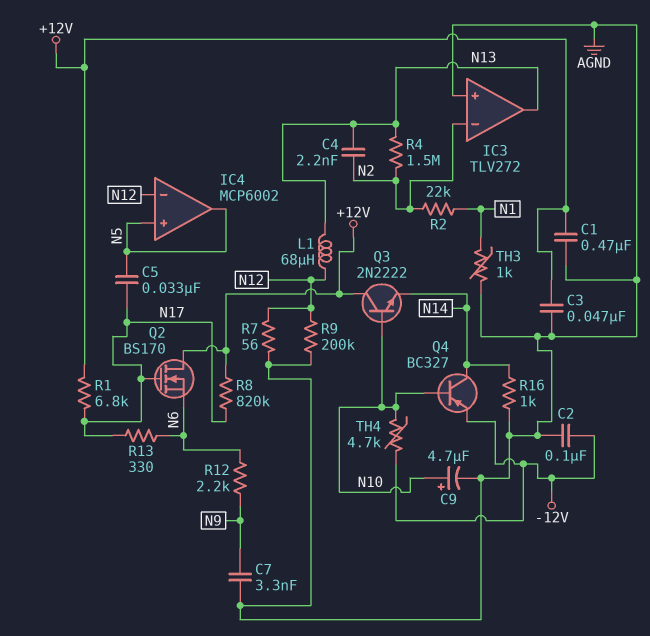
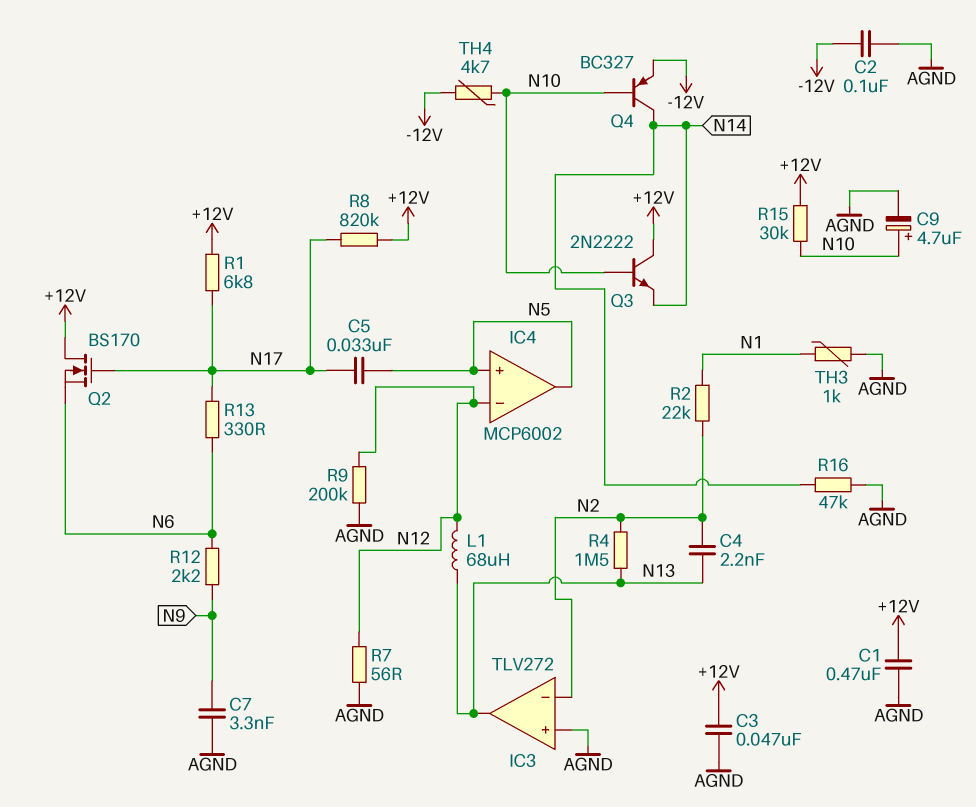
R15: none -> 30k (+12V, N10)
R16: 1k (AGND, N14) -> 47k (AGND, N14)

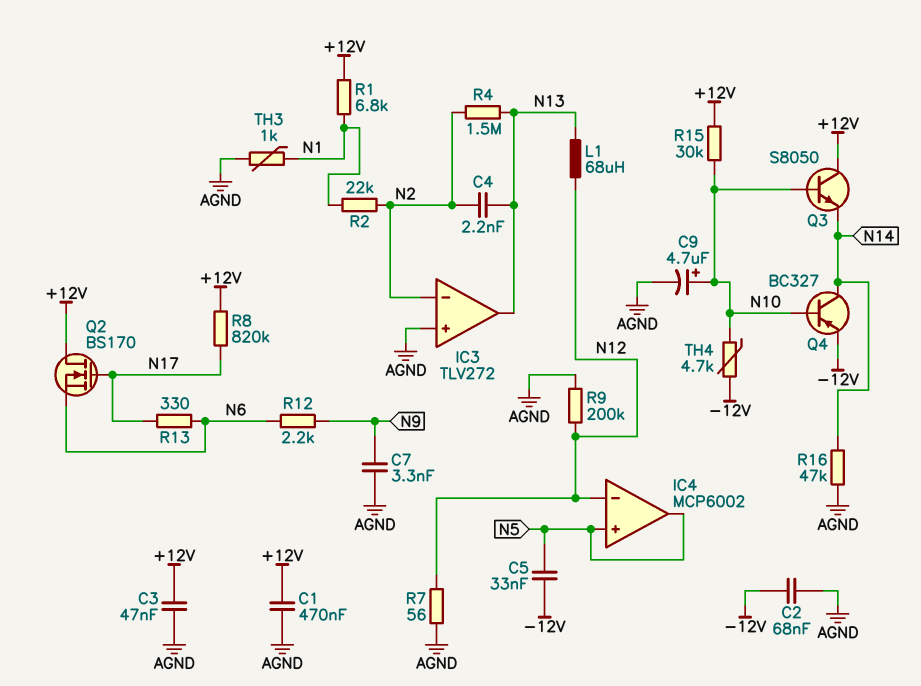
C2: 100nF (-12V, AGND) -> 68nF (-12V, AGND)
C5: 33nF (N5, N17) -> 33nF (-12V, N5)
Q3: NPN 2N2222 (B N10, C +12V, E N14) -> NPN S8050 (B N10, C +12V, E N14)
R1: 6.8k (+12V, N17) -> 6.8k (+12V, N1)

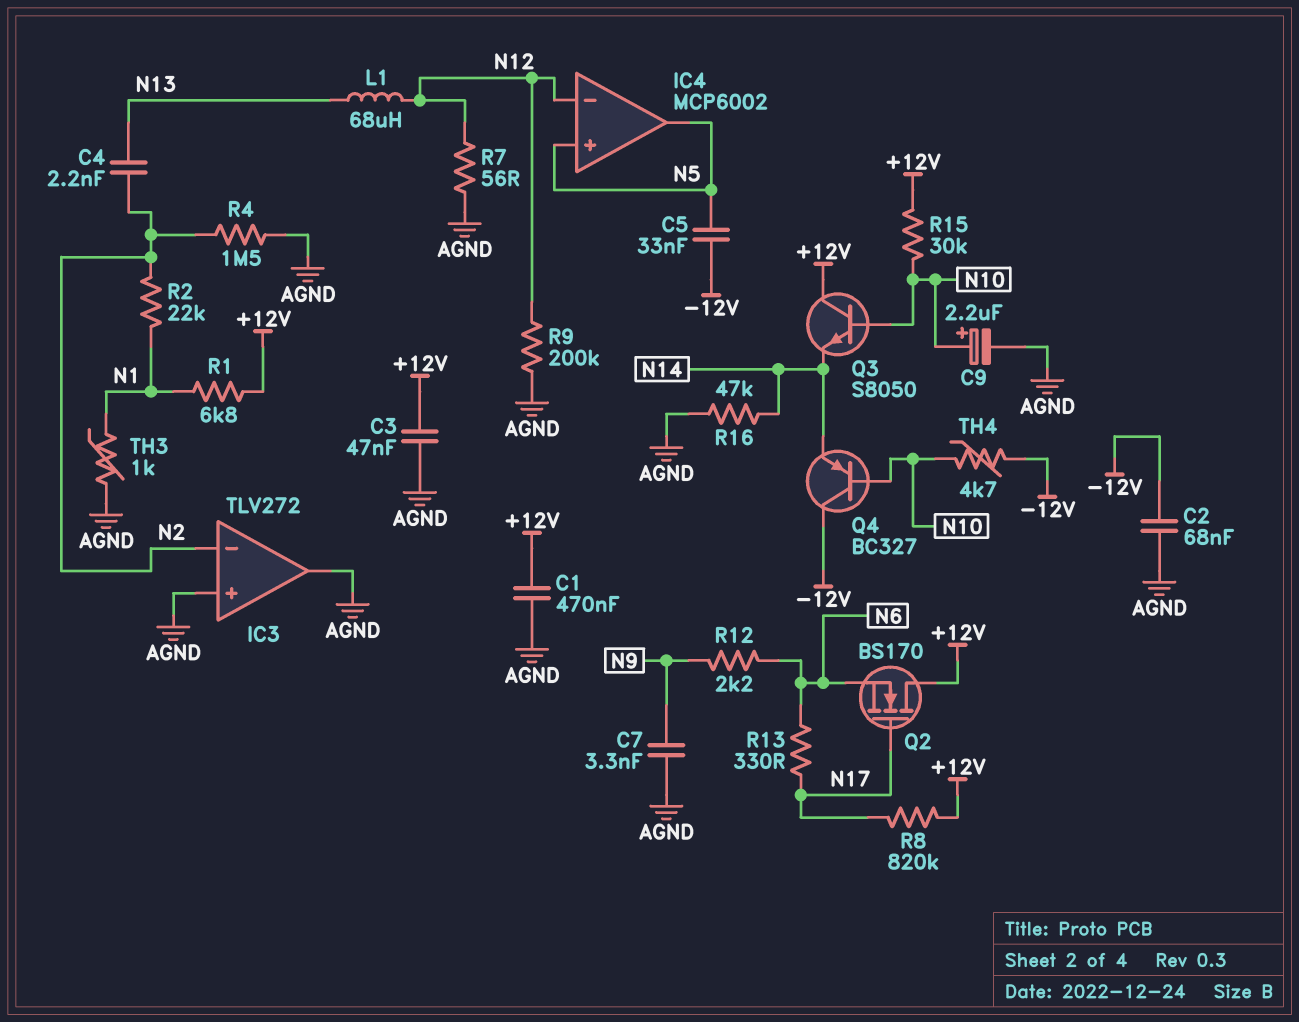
C9: 4.7uF (plus N10, minus AGND) -> 2.2uF (plus N10, minus AGND)
IC3 pin out: N13 -> AGND
Q4: PNP BC327 (B N10, C N14, E -12V) -> PNP BC327 (B N10, C -12V, E N14)
R4: 1.5M (N2, N13) -> 1.5M (AGND, N2)

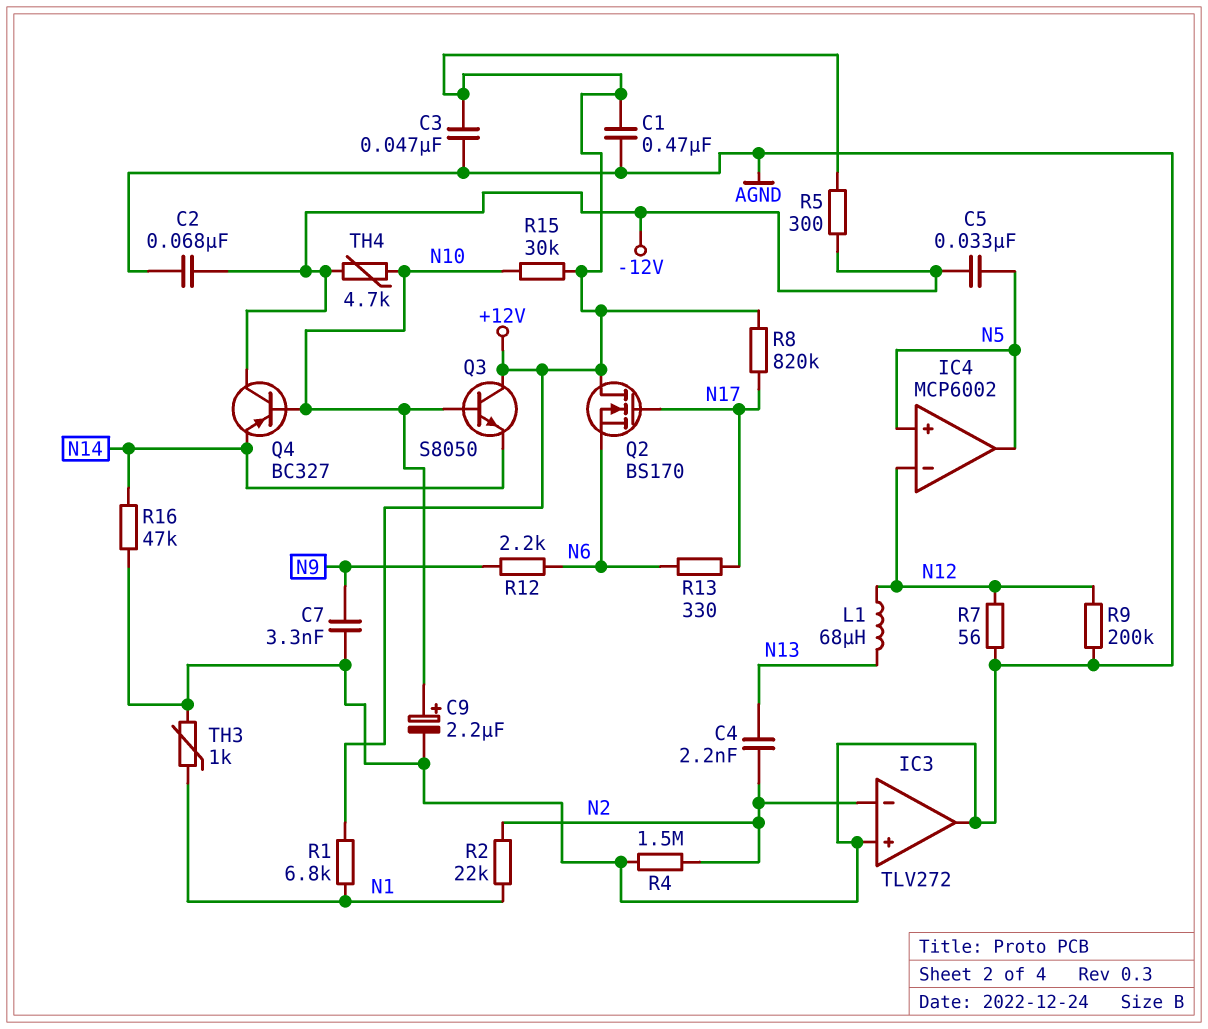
R5: none -> 300 (+12V, -12V)

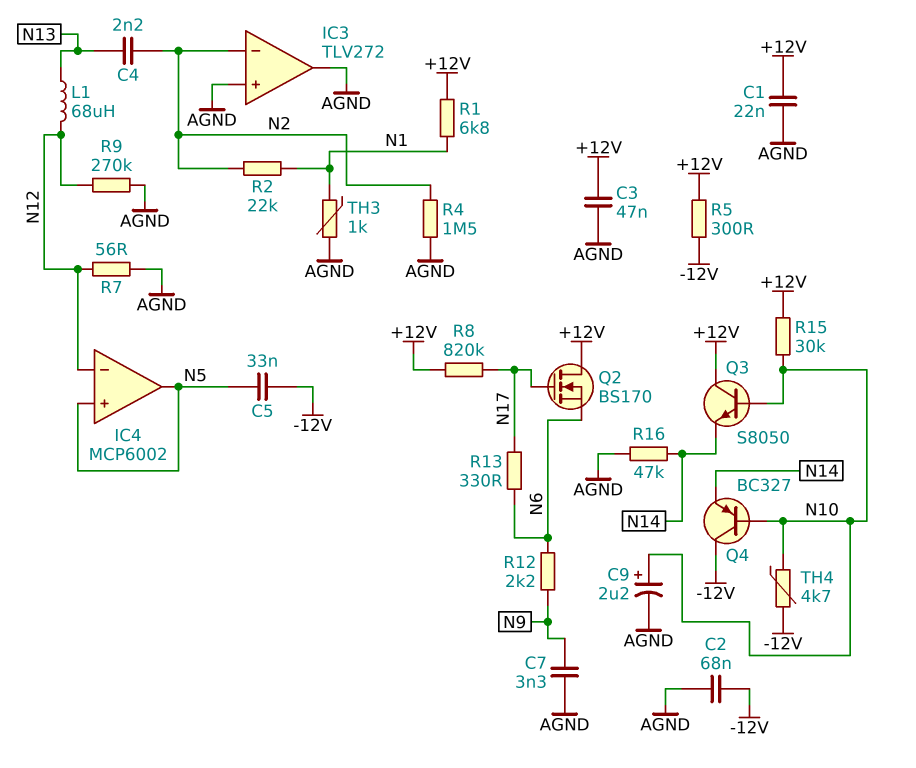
C1: 470nF (+12V, AGND) -> 22nF (+12V, AGND)
R9: 200k (AGND, N12) -> 270k (AGND, N12)

